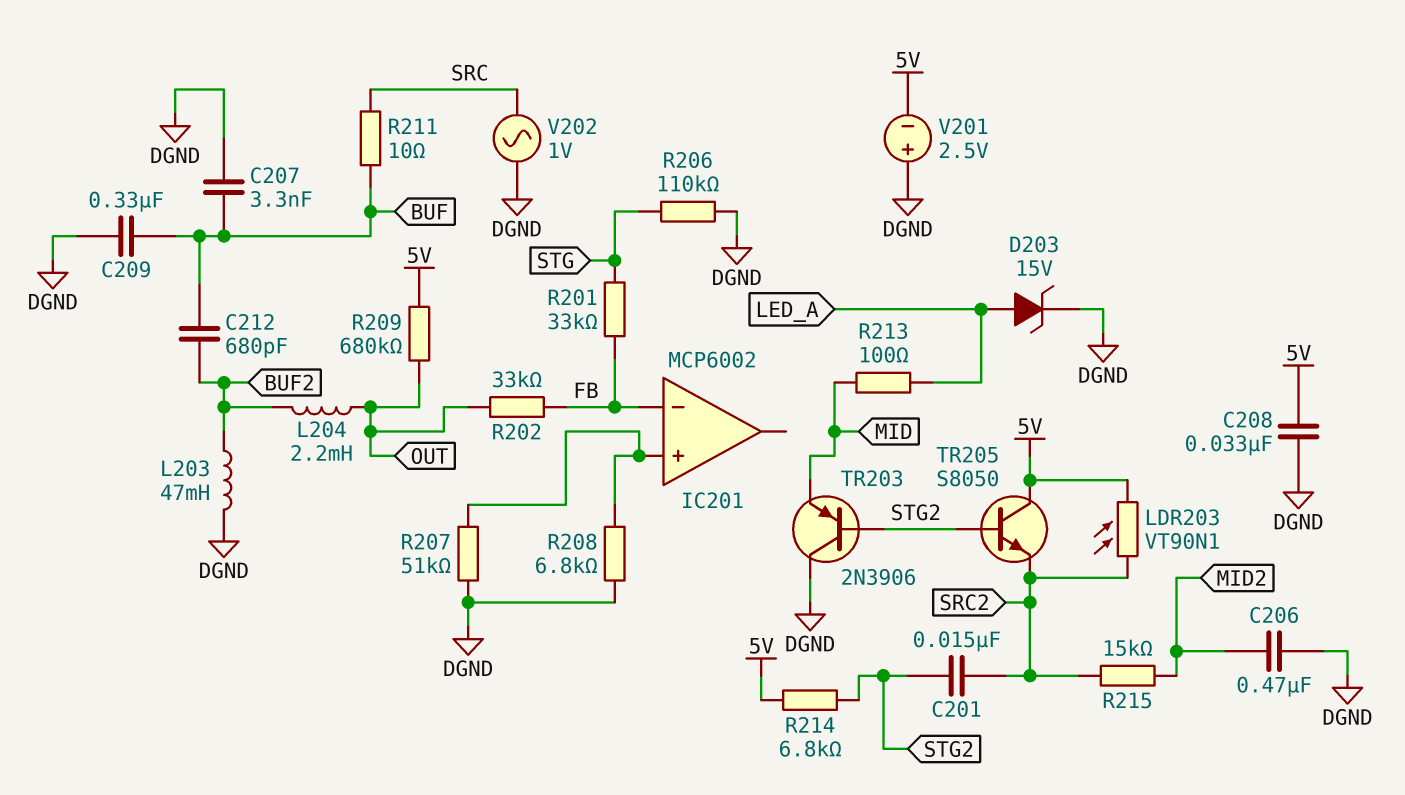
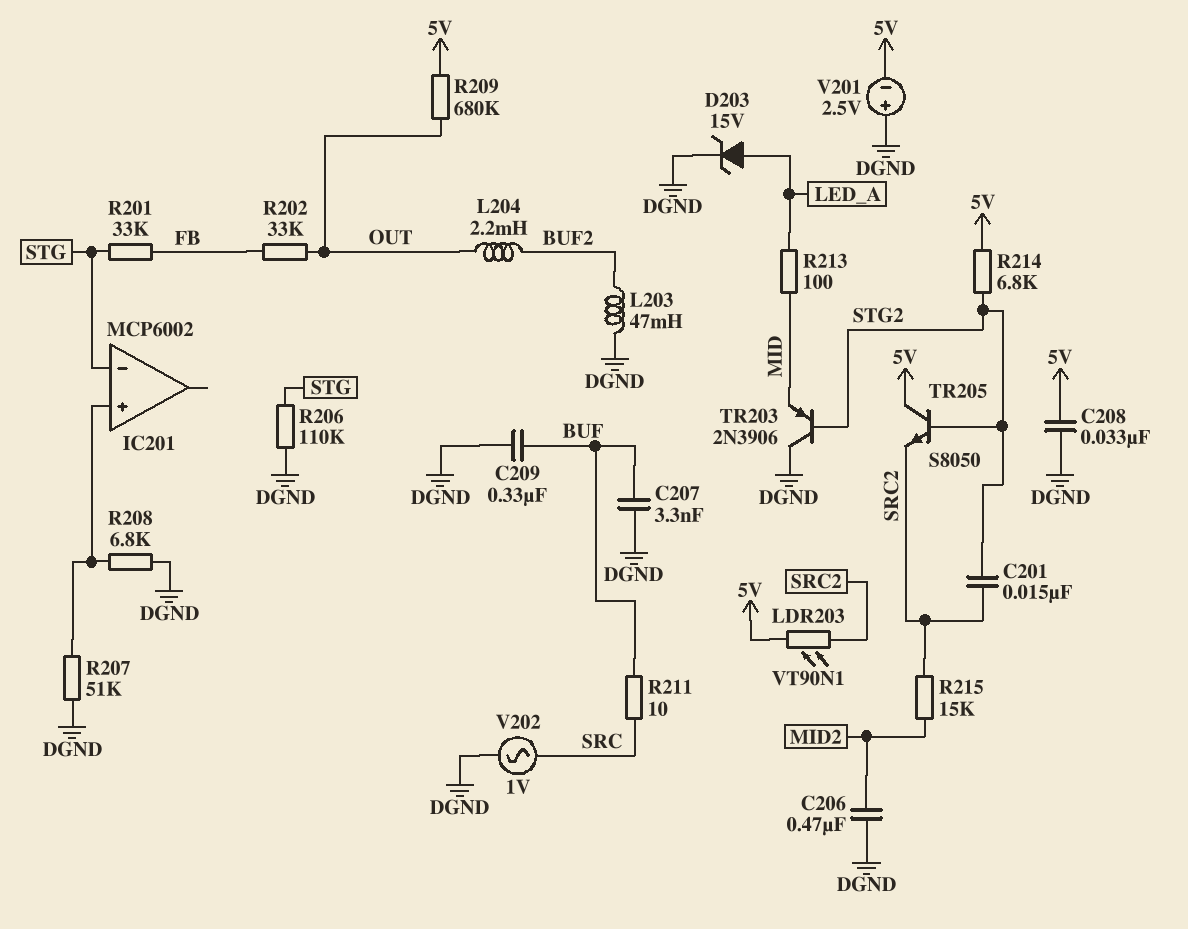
C212: 680pF (BUF, BUF2) -> none
IC201 pin in-: FB -> STG

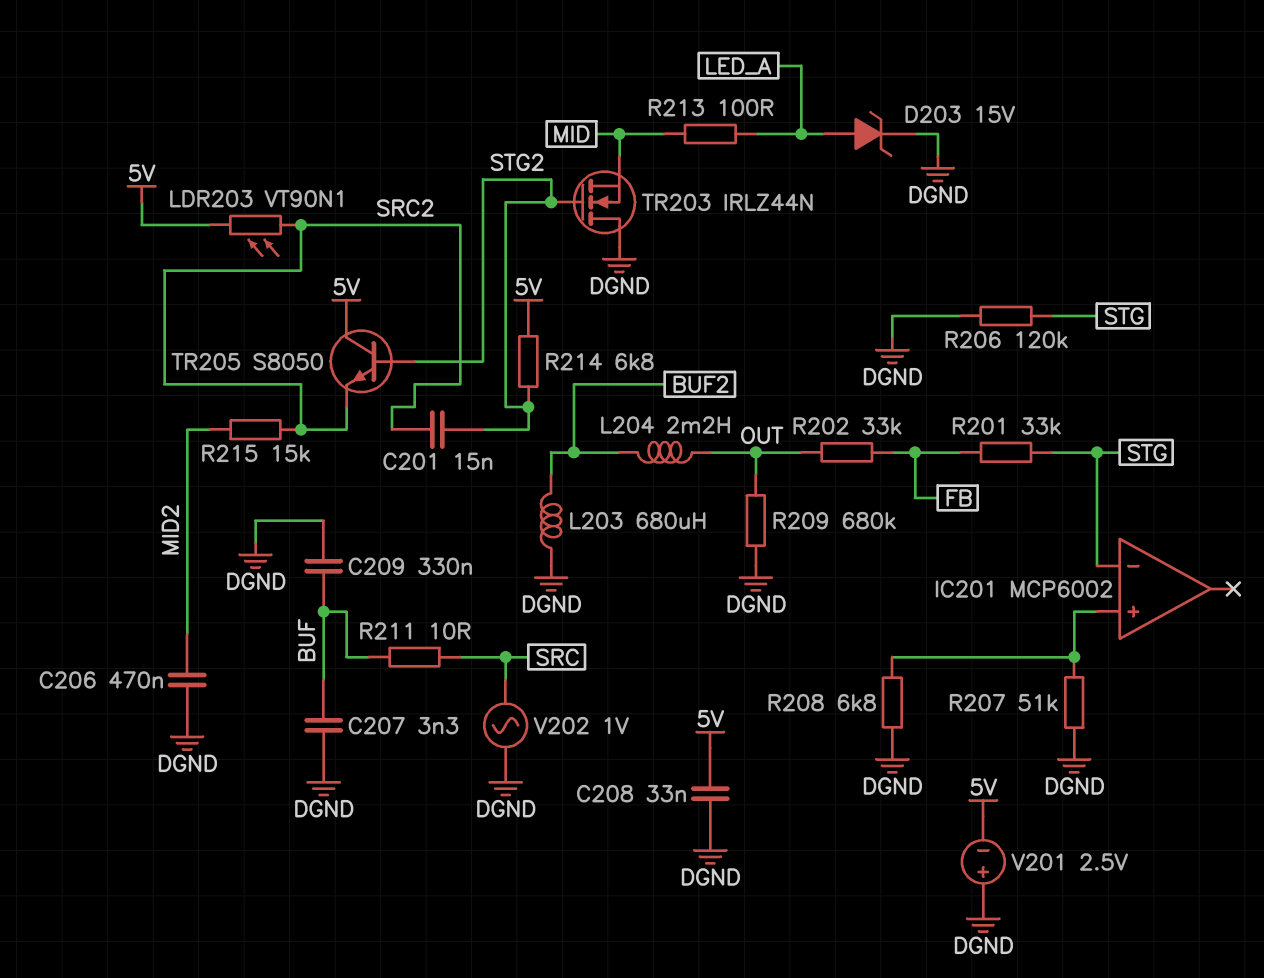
L203: 47mH (BUF2, DGND) -> 680uH (BUF2, DGND)
R206: 110k (DGND, STG) -> 120k (DGND, STG)
R209: 680k (5V, OUT) -> 680k (DGND, OUT)
TR203: PNP 2N3906 (B STG2, C DGND, E MID) -> NMOS IRLZ44N (G STG2, D DGND, S MID)

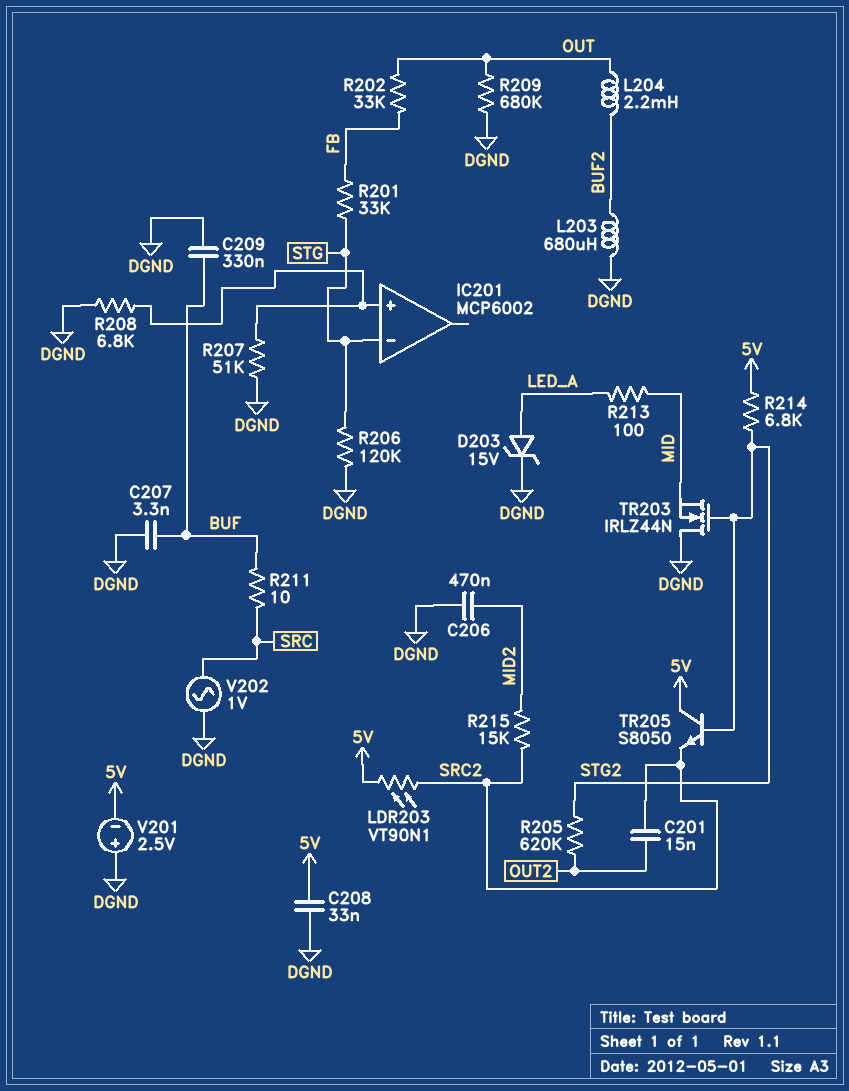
C201: 15nF (SRC2, STG2) -> 15nF (OUT2, SRC2)
R205: none -> 620k (OUT2, STG2)

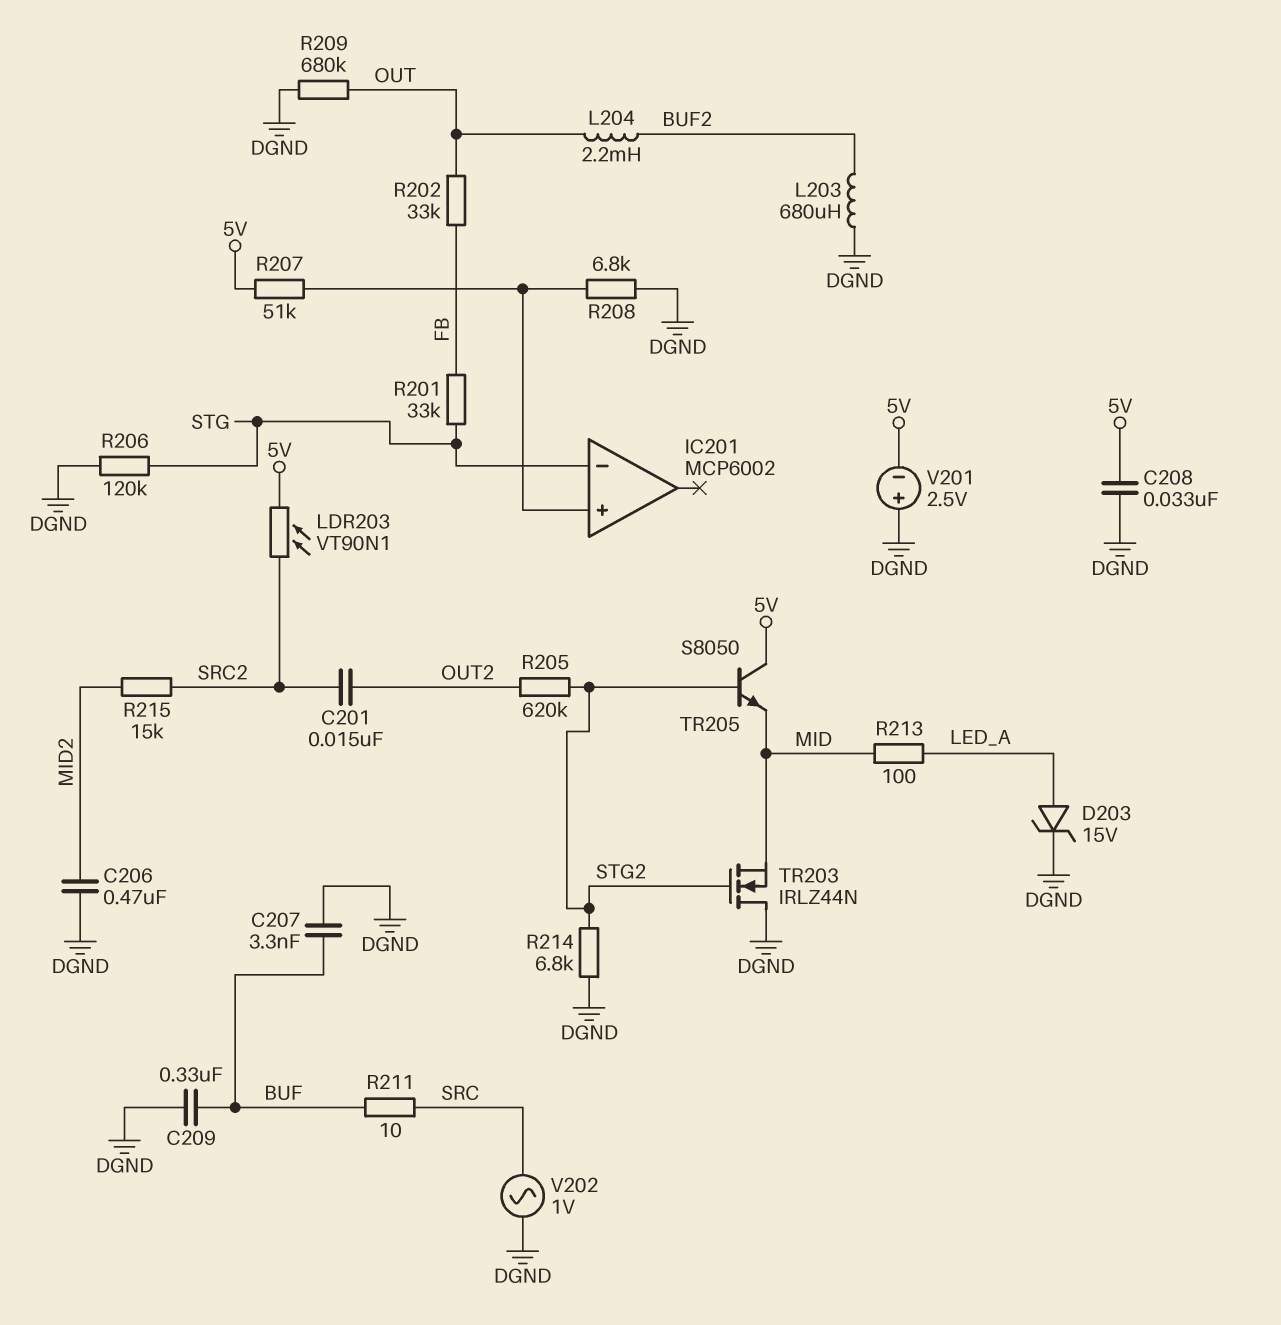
R207: 51k (DGND, IC201/in+) -> 51k (5V, IC201/in+)
R214: 6.8k (5V, STG2) -> 6.8k (DGND, STG2)
TR205: NPN S8050 (B STG2, C 5V, E SRC2) -> NPN S8050 (B STG2, C 5V, E MID)

